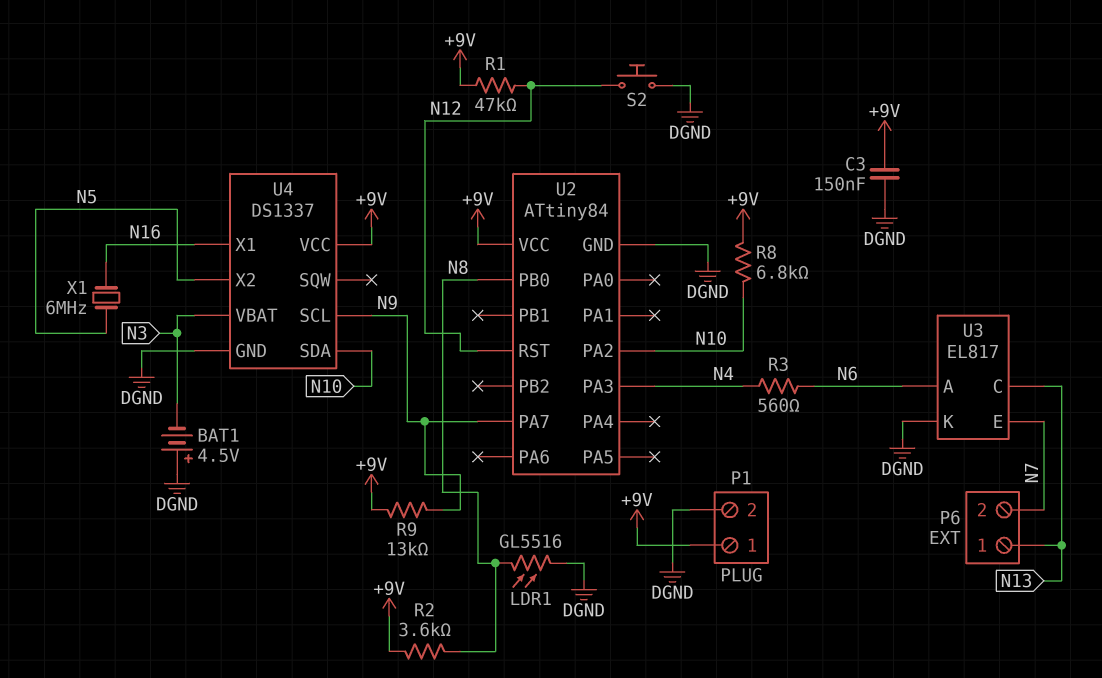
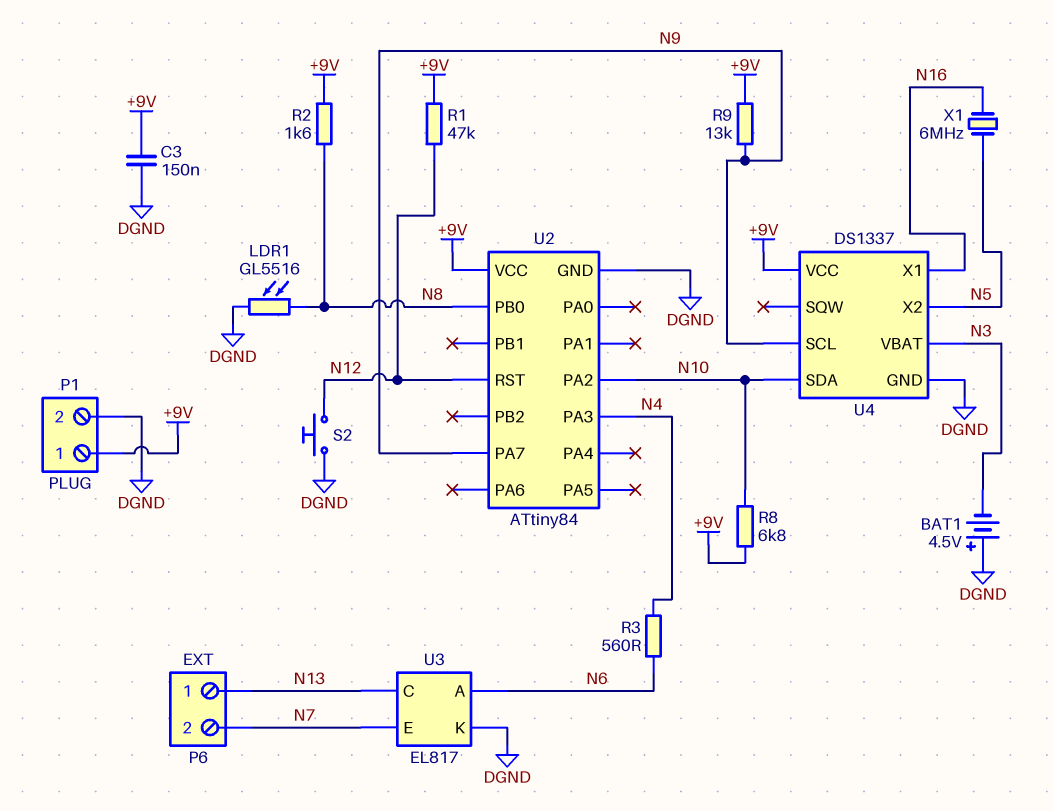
R2: 3.6k (+9V, N8) -> 1.6k (+9V, N8)

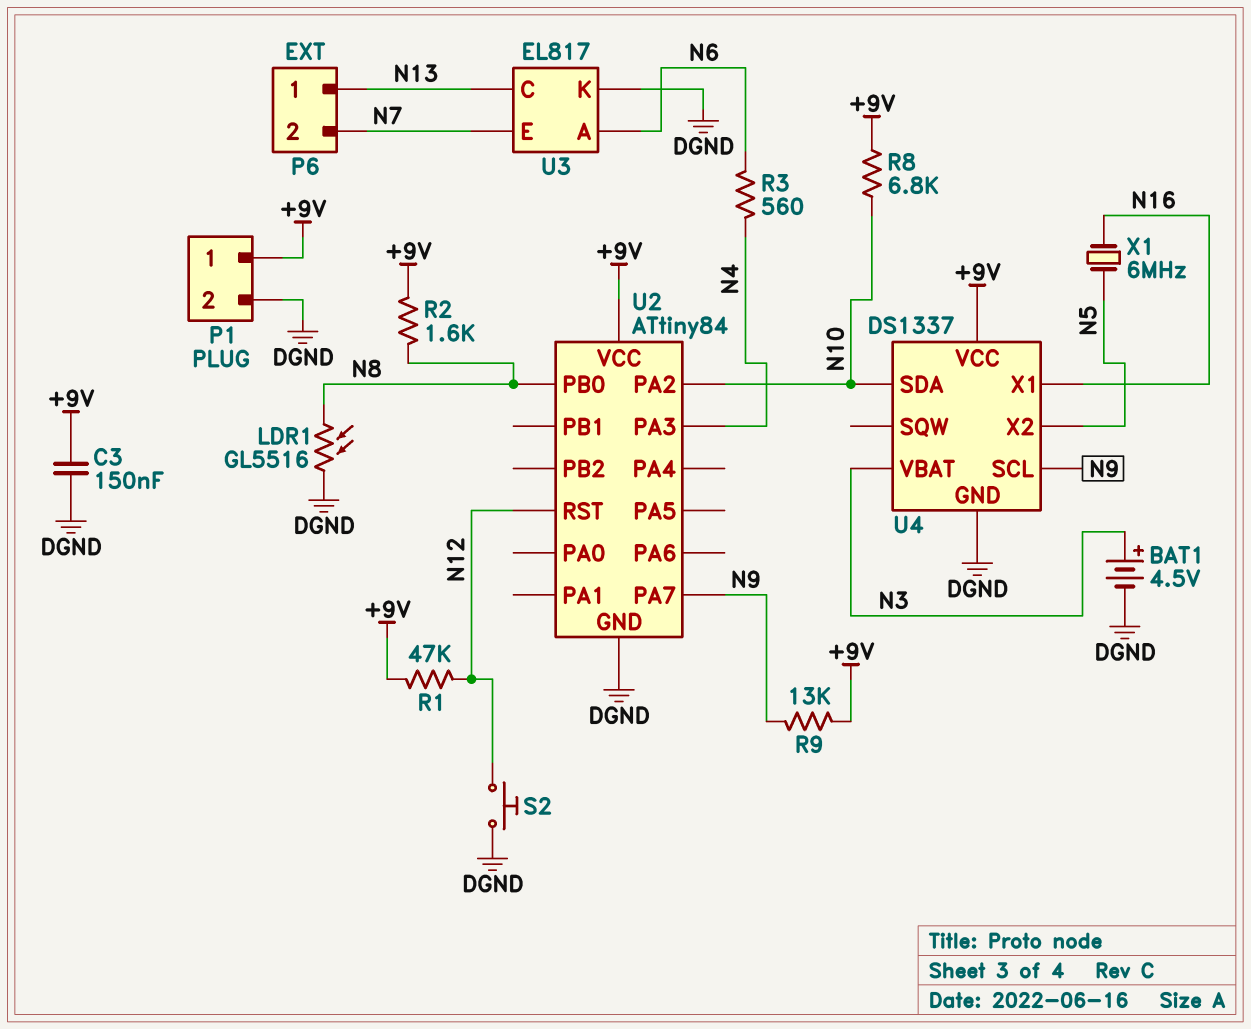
BAT1: 4.5V (plus DGND, minus N3) -> 4.5V (plus N3, minus DGND)

